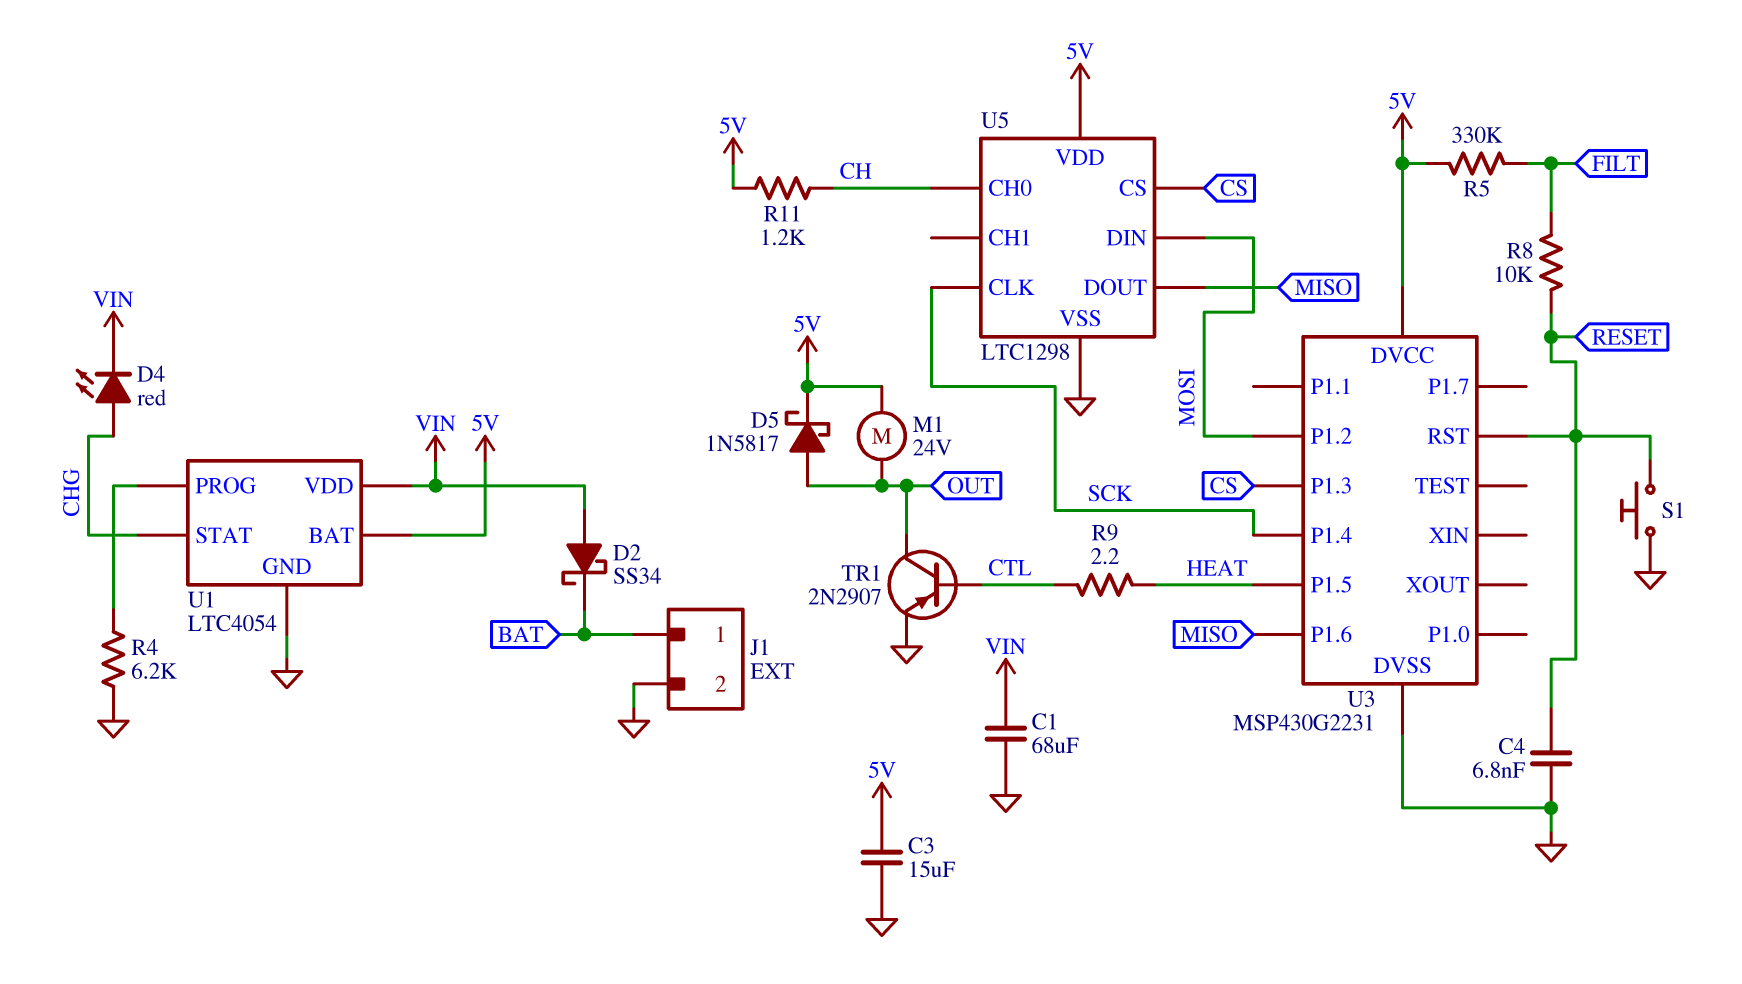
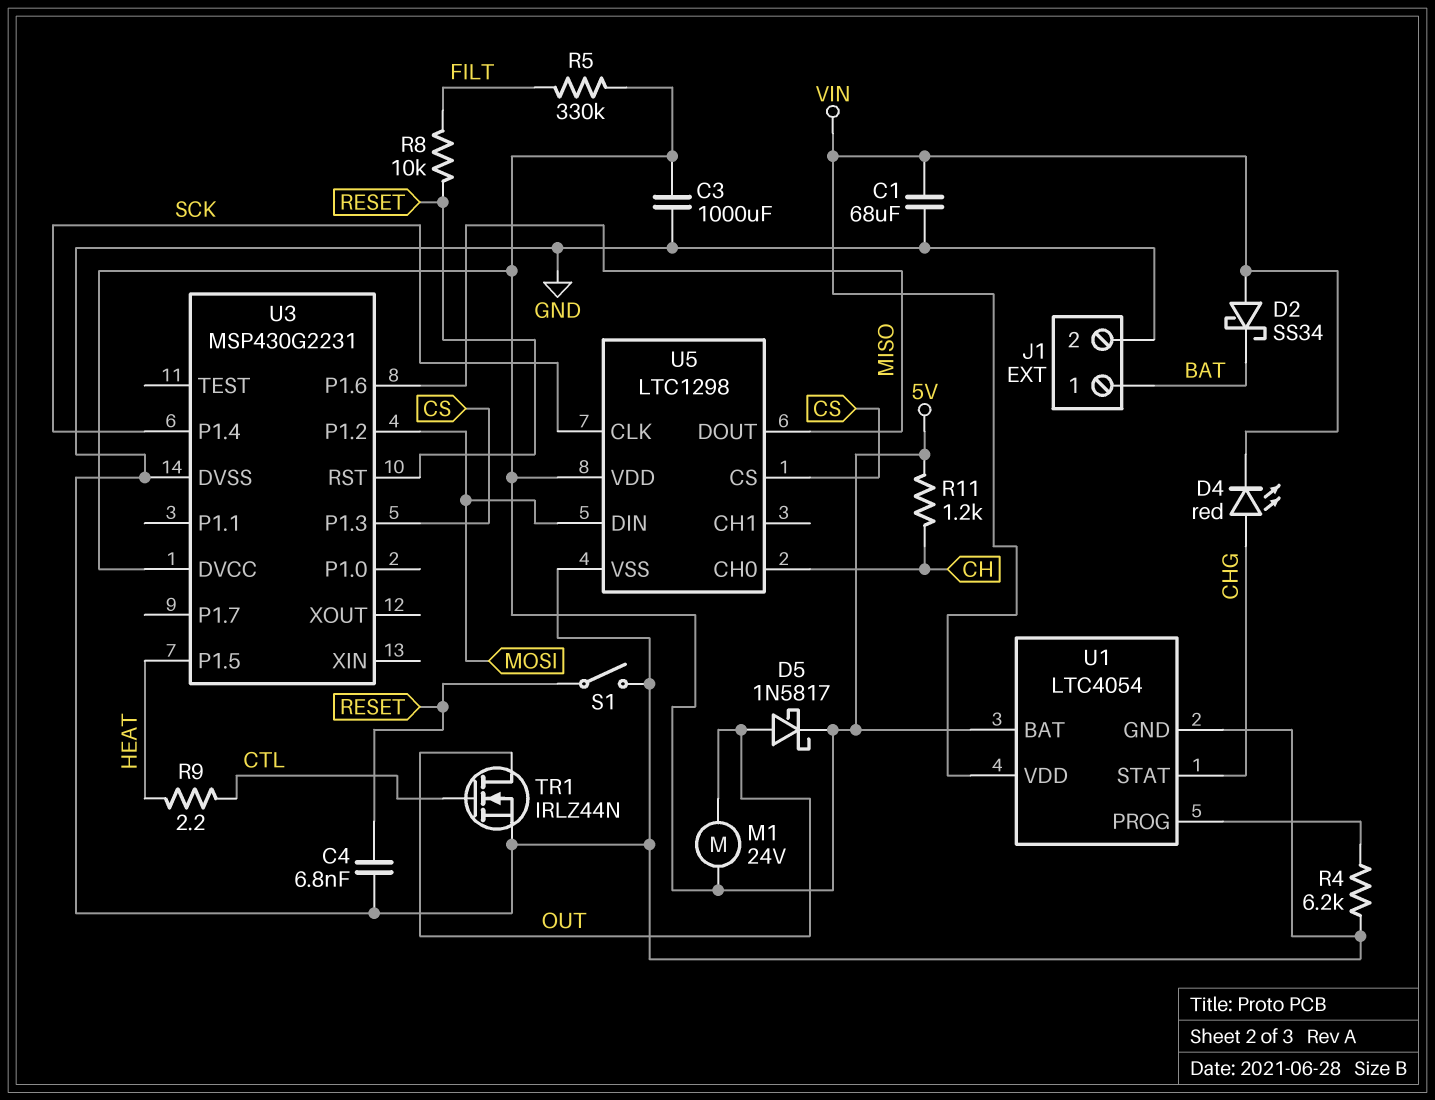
C3: 15uF (5V, GND) -> 1000uF (5V, GND)
S1: button (GND, RESET) -> switch (GND, RESET)
TR1: PNP 2N2907 (B CTL, C OUT, E GND) -> NMOS IRLZ44N (G CTL, D OUT, S GND)

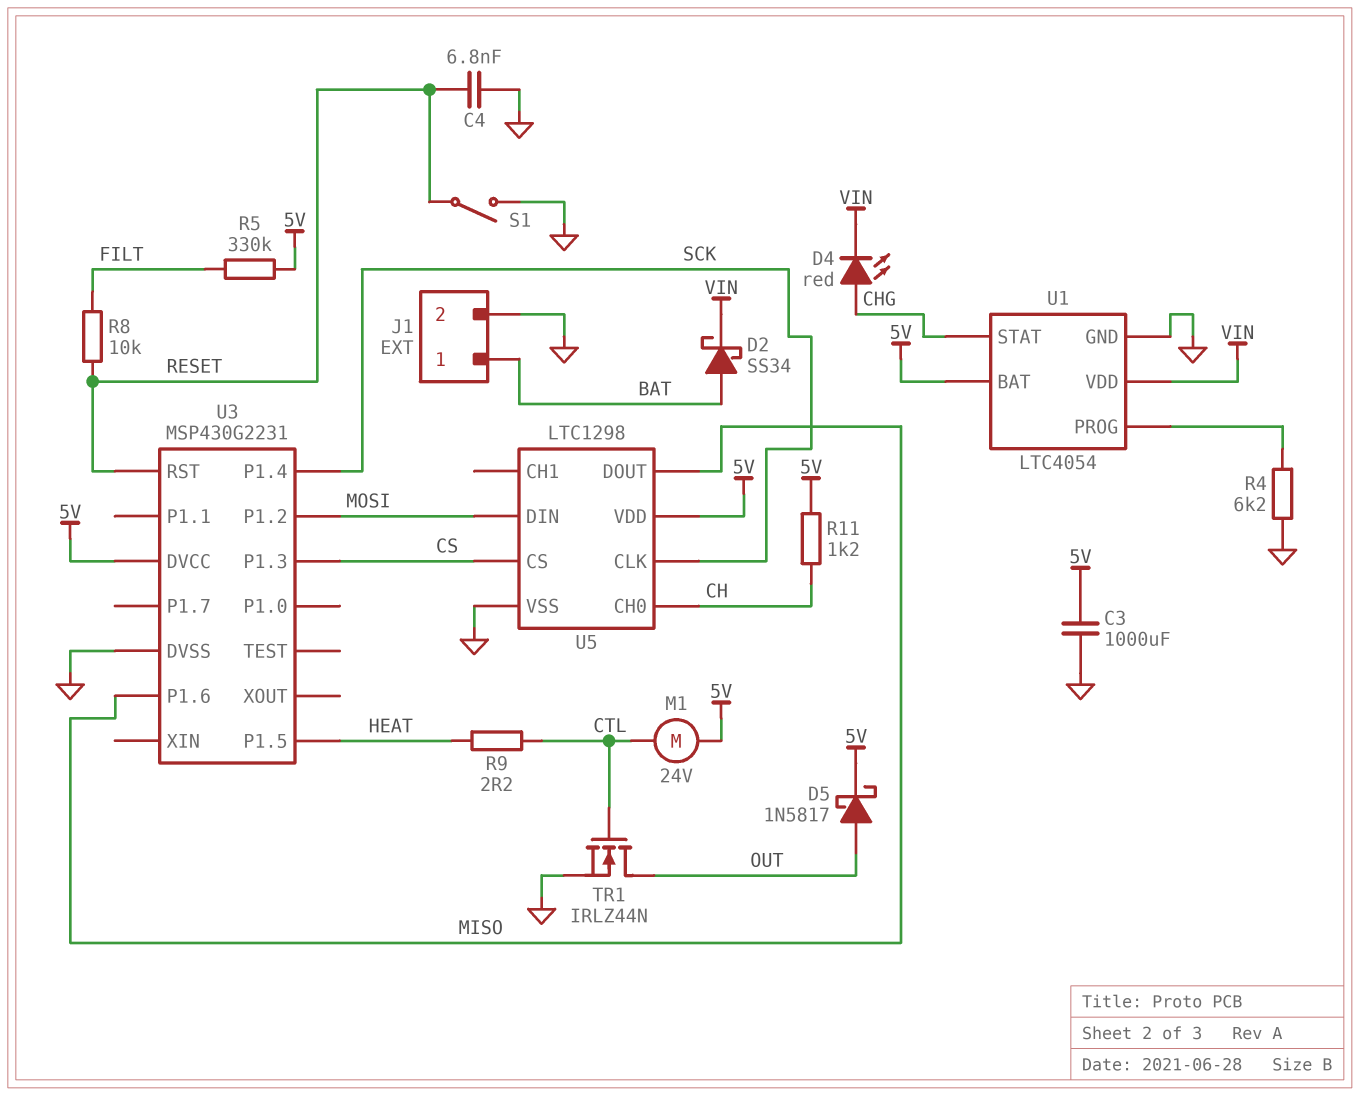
C1: 68uF (GND, VIN) -> none
D2: schottky SS34 (A VIN, K BAT) -> schottky SS34 (A BAT, K VIN)
M1: motor 24V (5V, OUT) -> motor 24V (5V, CTL)

